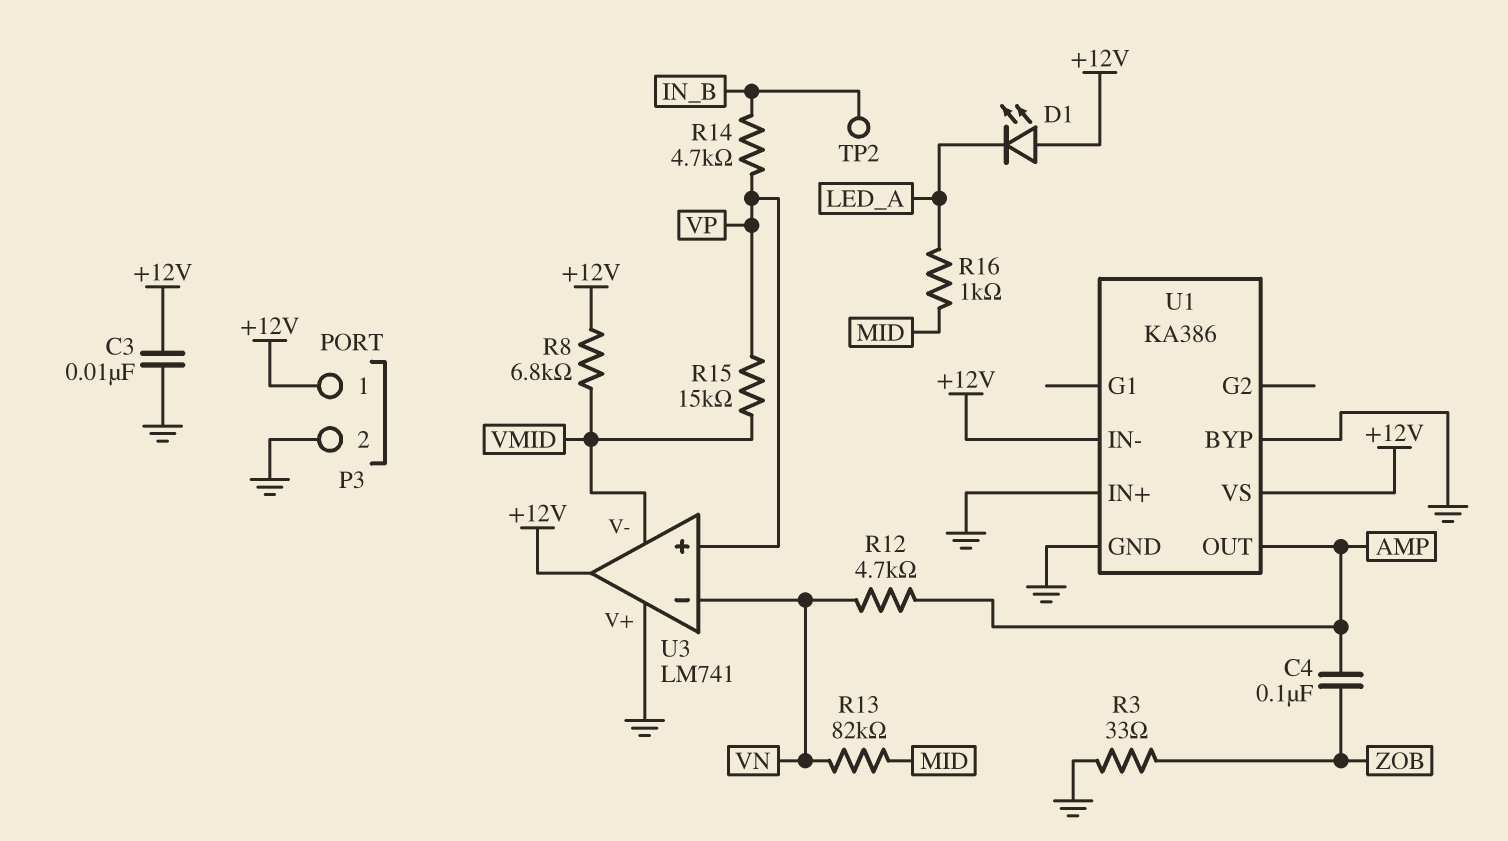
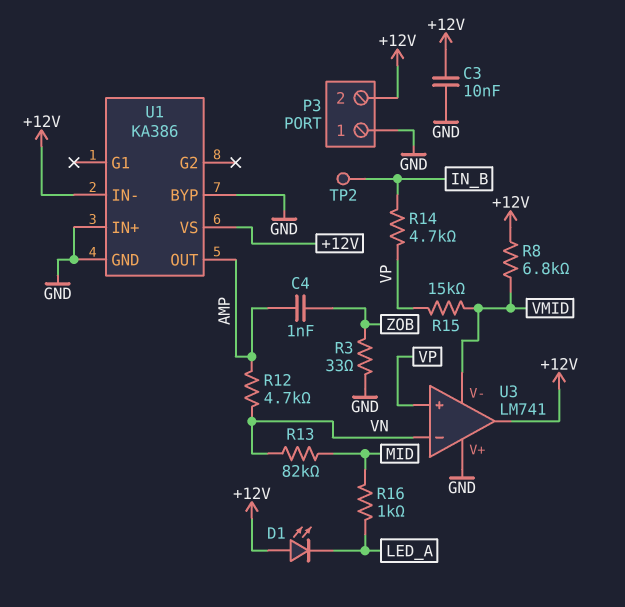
C4: 100nF (AMP, ZOB) -> 1nF (AMP, ZOB)
P3 pin 1: +12V -> GND
P3 pin 2: GND -> +12V

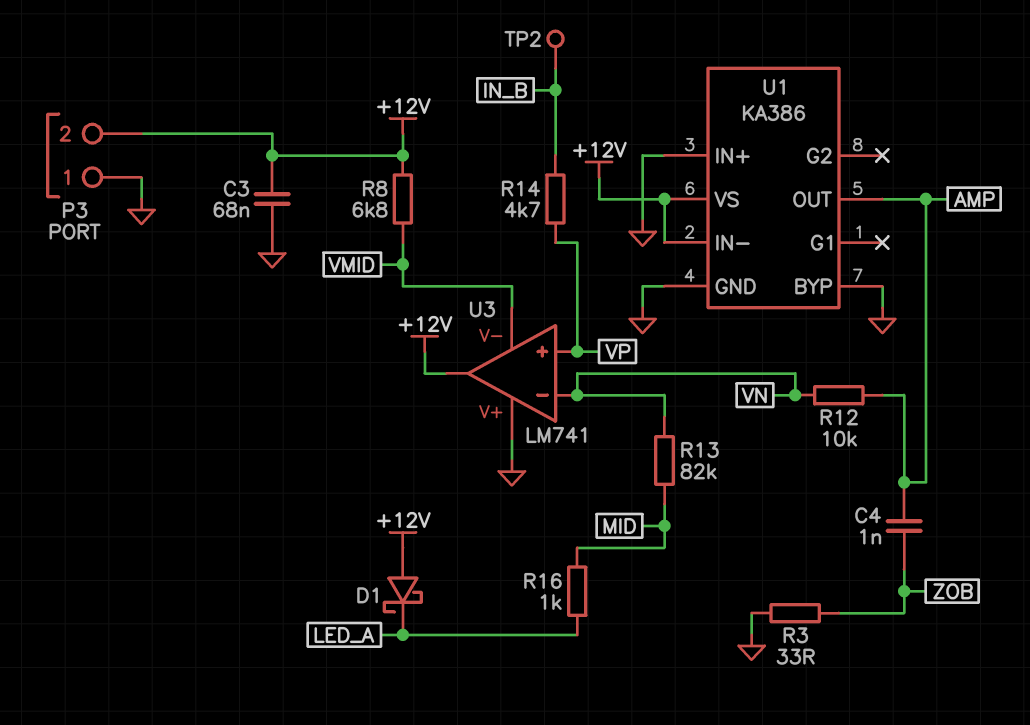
C3: 10nF (+12V, GND) -> 68nF (+12V, GND)
D1: LED (A +12V, K LED_A) -> schottky (A +12V, K LED_A)
R12: 4.7k (AMP, VN) -> 10k (AMP, VN)
R15: 15k (VMID, VP) -> none

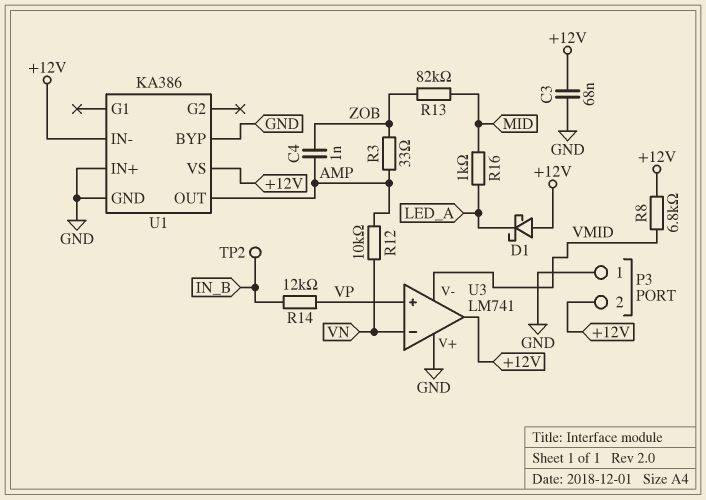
R3: 33 (GND, ZOB) -> 33 (AMP, ZOB)
R13: 82k (MID, VN) -> 82k (MID, ZOB)
R14: 4.7k (IN_B, VP) -> 12k (IN_B, VP)

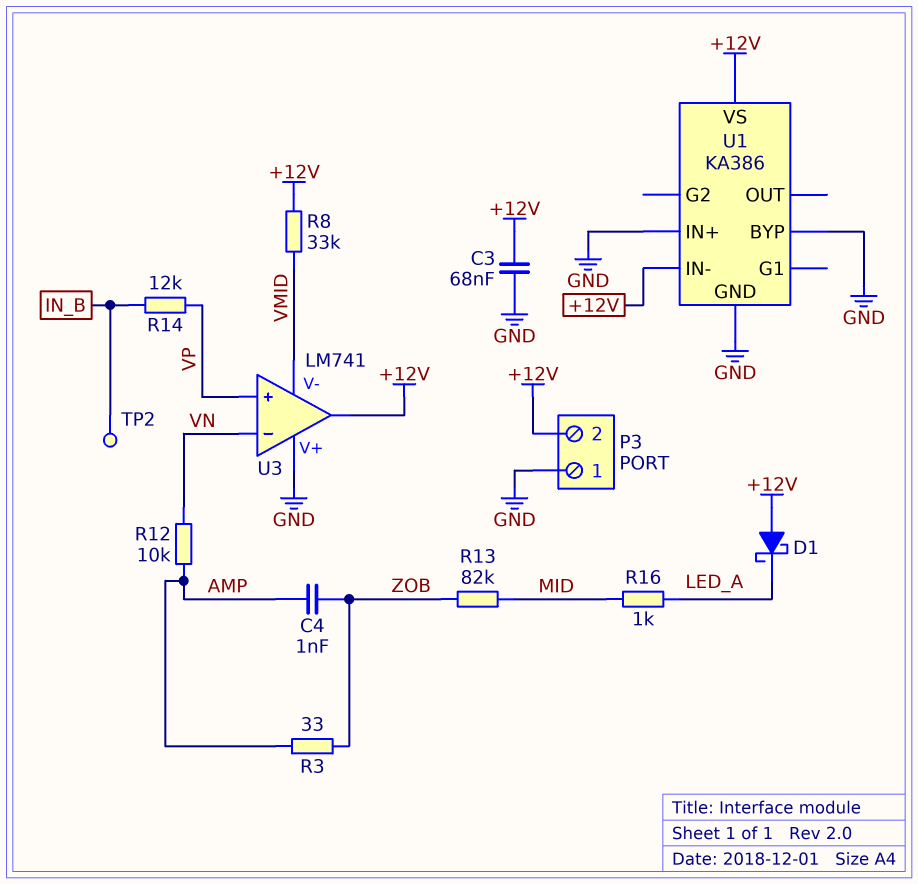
R8: 6.8k (+12V, VMID) -> 33k (+12V, VMID)
U1 pin OUT: AMP -> none

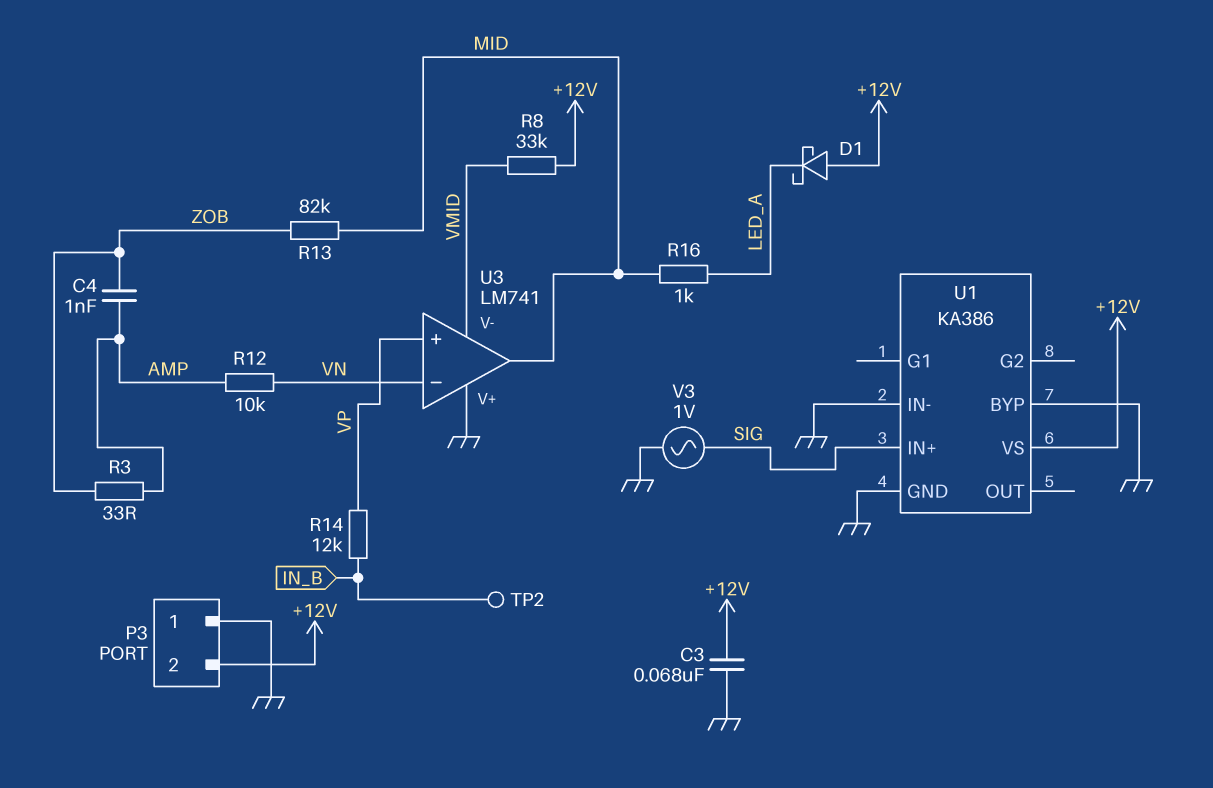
U1 pin IN+: GND -> SIG
U1 pin IN-: +12V -> GND
U3 pin out: +12V -> MID
V3: none -> AC 1V (GND, SIG)

